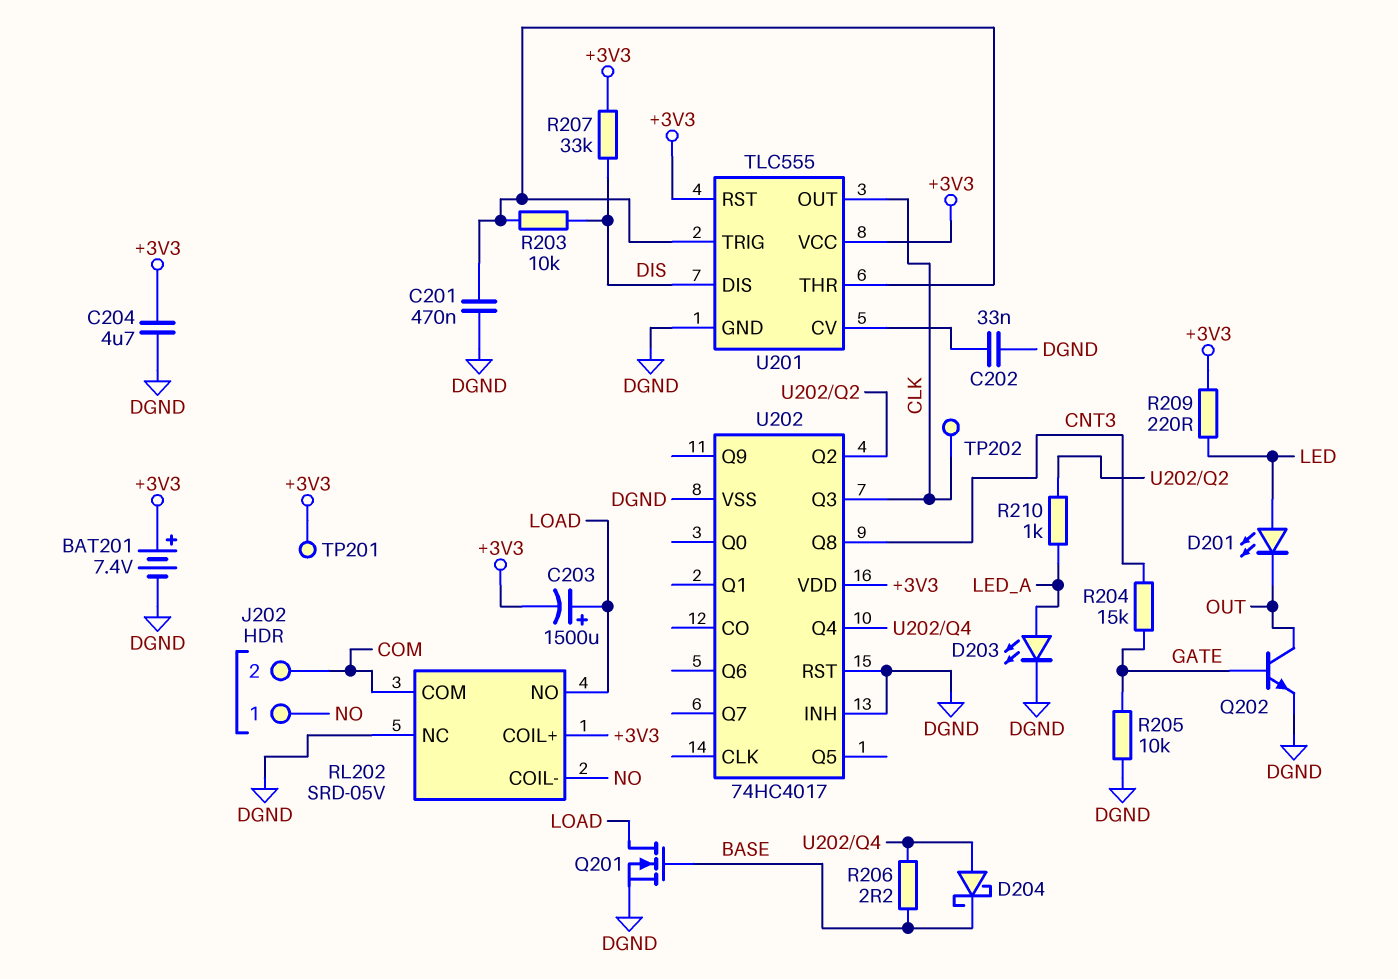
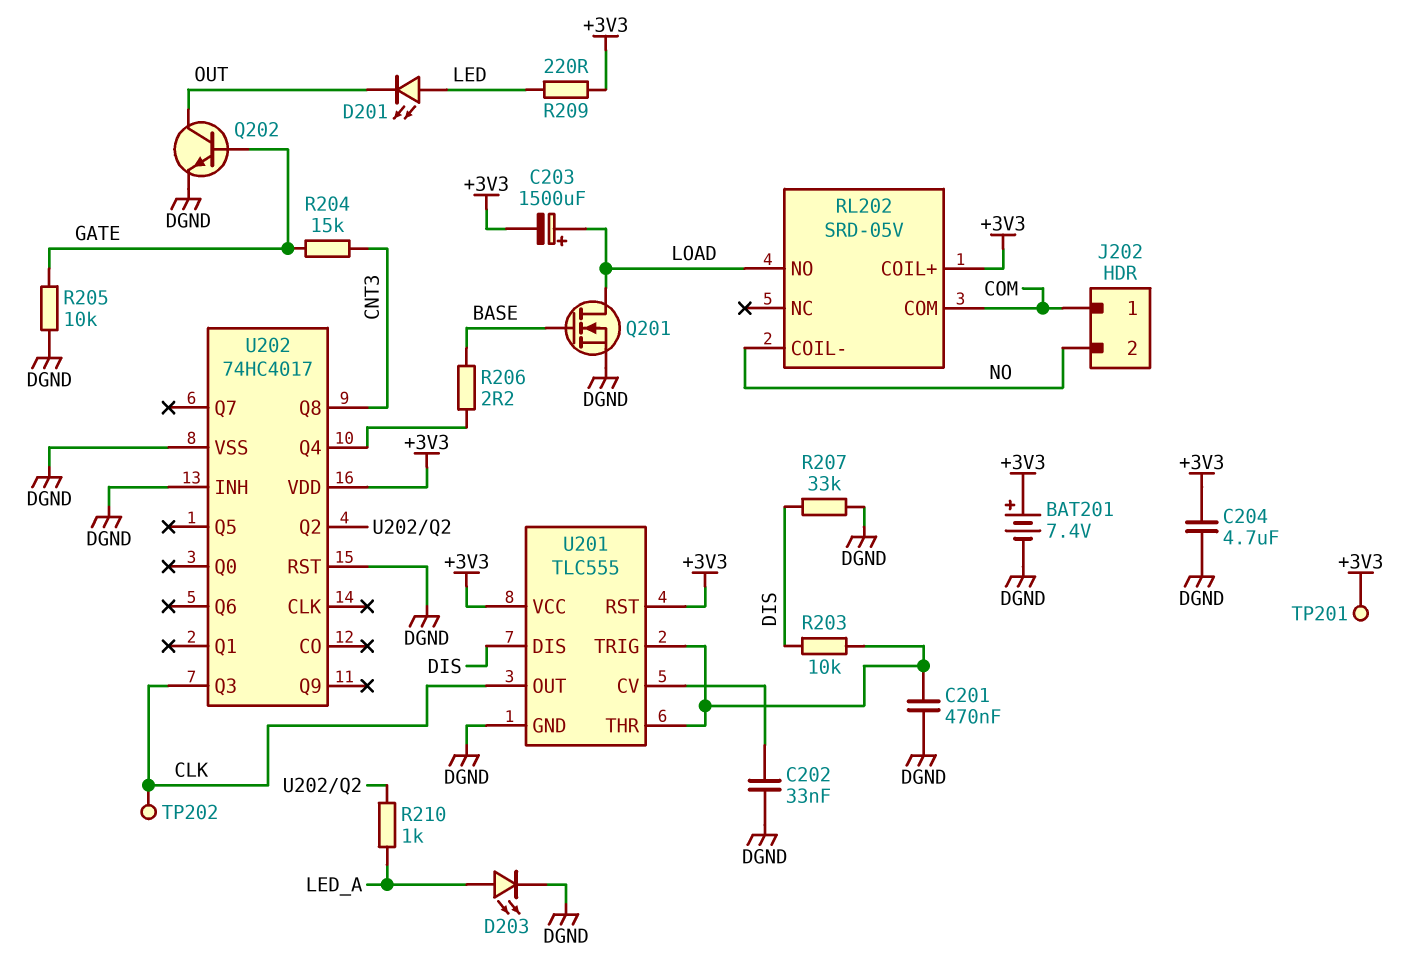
D204: schottky (A U202/Q4, K BASE) -> none
J202 pin 1: NO -> COM
J202 pin 2: COM -> NO
R207: 33k (+3V3, DIS) -> 33k (DGND, DIS)
RL202 pin NC: DGND -> none

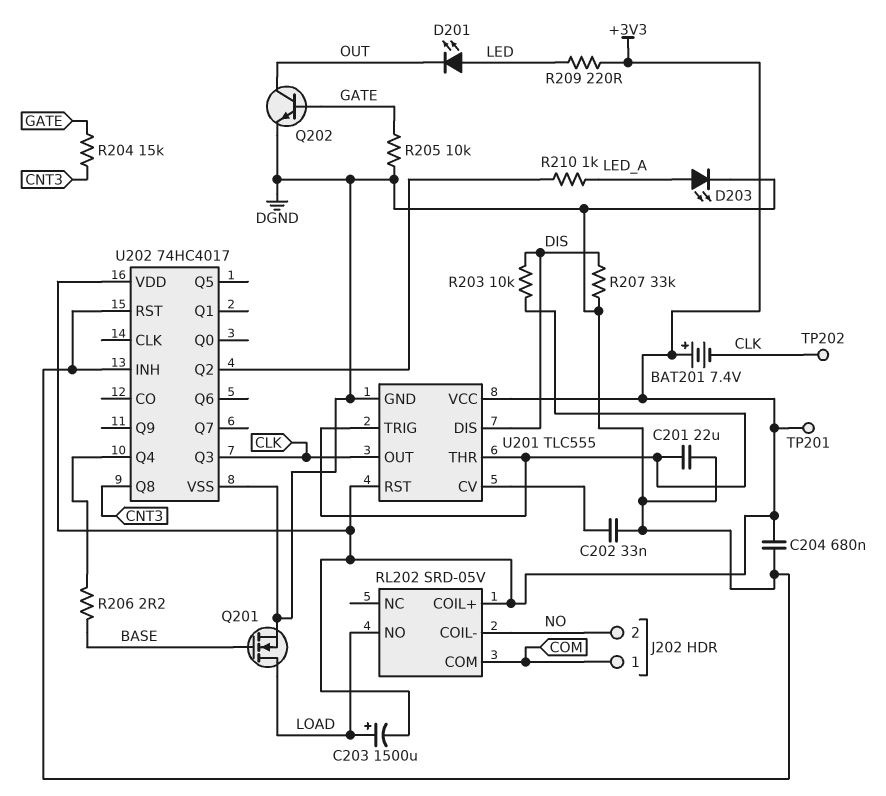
BAT201: 7.4V (plus +3V3, minus DGND) -> 7.4V (plus +3V3, minus CLK)
C201: 470nF (DGND, U201/THR) -> 22uF (DGND, U201/THR)
C204: 4.7uF (+3V3, DGND) -> 680nF (+3V3, DGND)

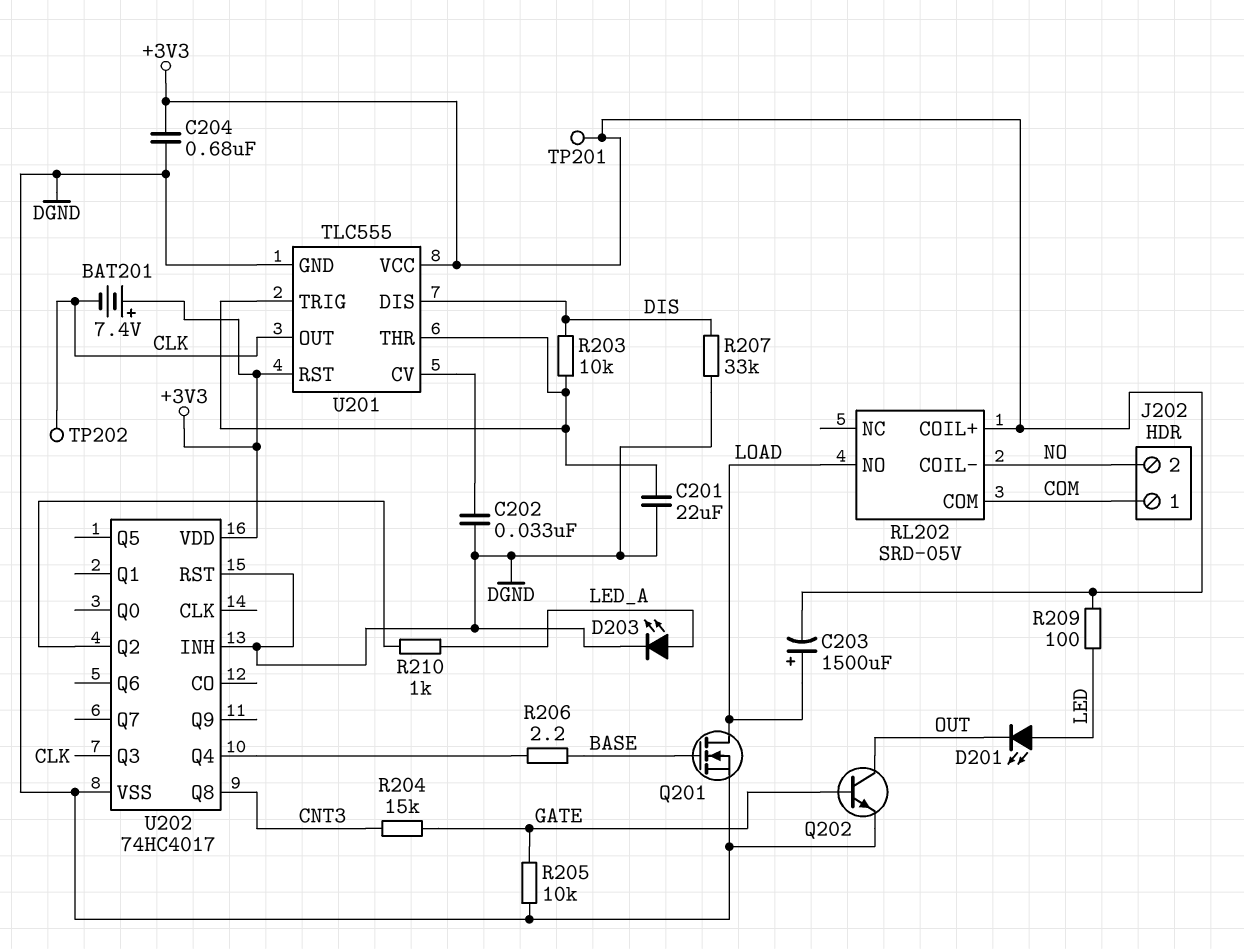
R209: 220 (+3V3, LED) -> 100 (+3V3, LED)

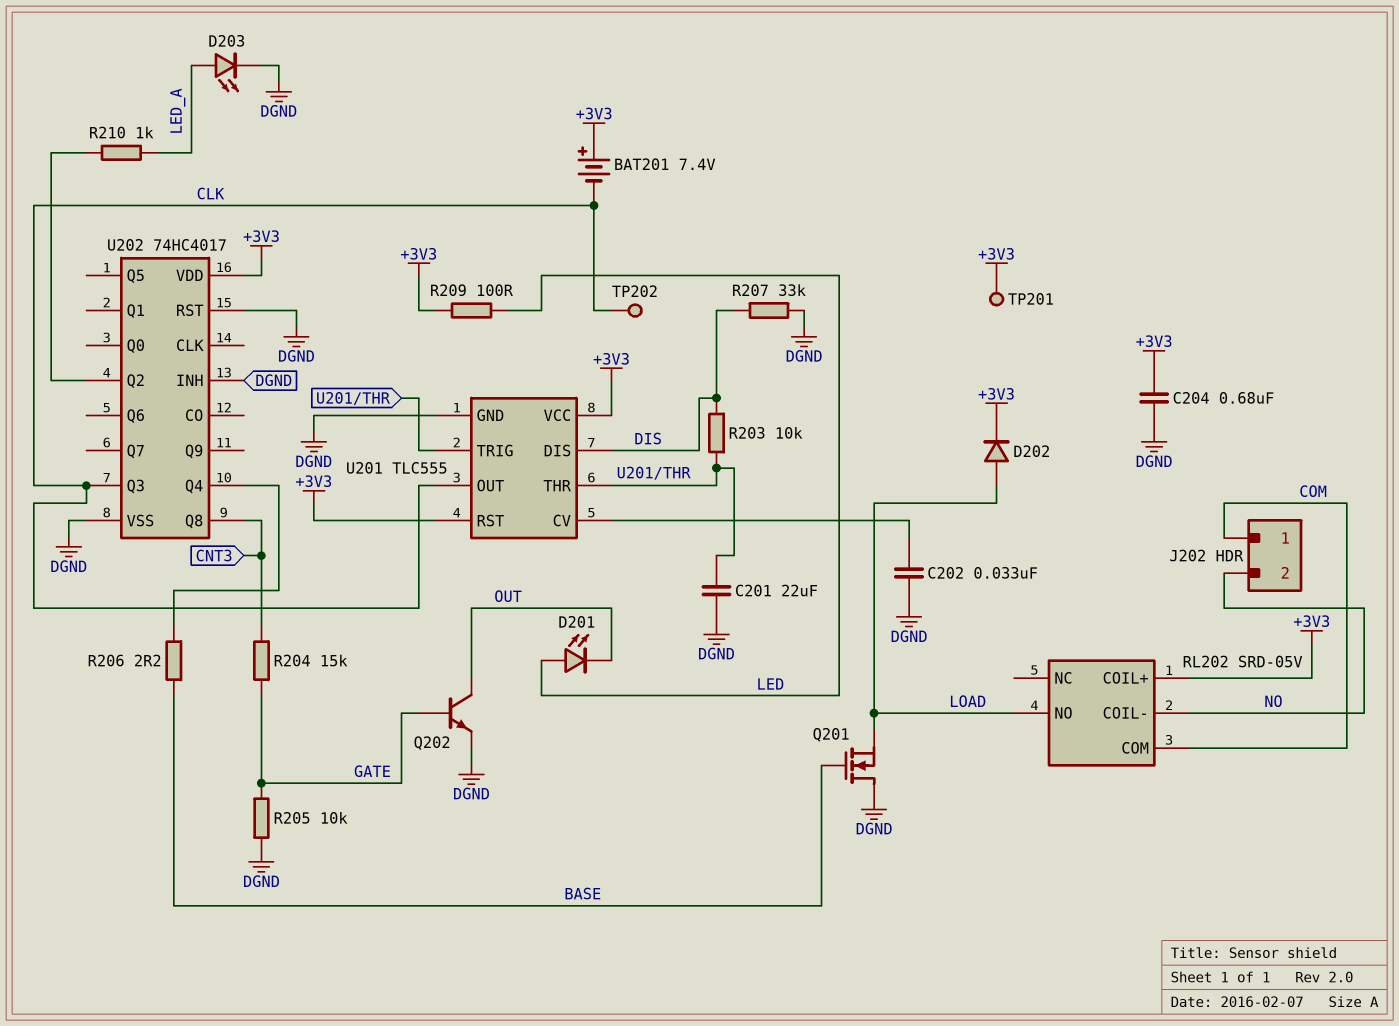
C203: 1500uF (plus LOAD, minus +3V3) -> none
D202: none -> diode (A LOAD, K +3V3)
Q201: NMOS (G BASE, D LOAD, S DGND) -> NMOS (G BASE, D DGND, S LOAD)

